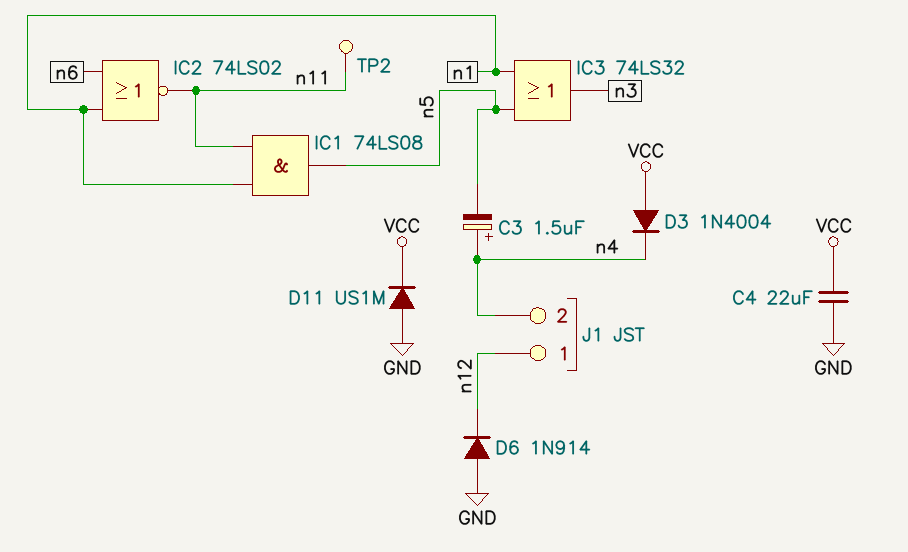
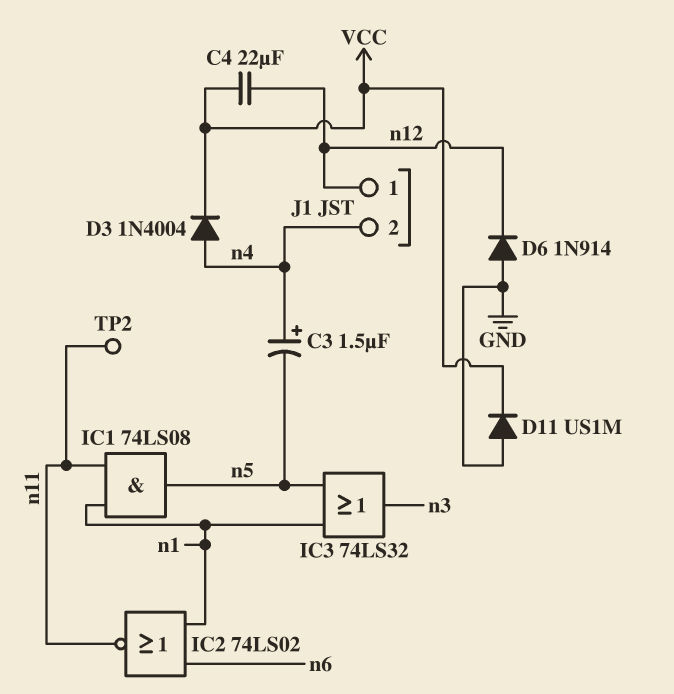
C4: 22uF (GND, VCC) -> 22uF (VCC, n12)
D3: diode 1N4004 (A VCC, K n4) -> diode 1N4004 (A n4, K VCC)

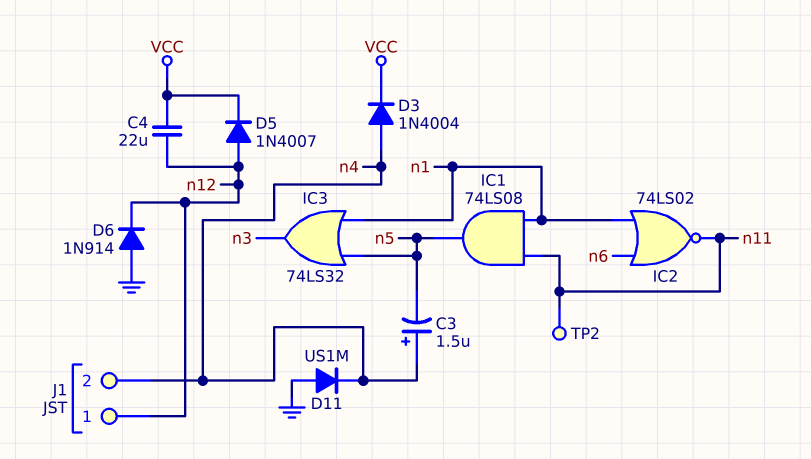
D5: none -> diode 1N4007 (A n12, K VCC)
D11: diode US1M (A GND, K VCC) -> diode US1M (A GND, K n4)

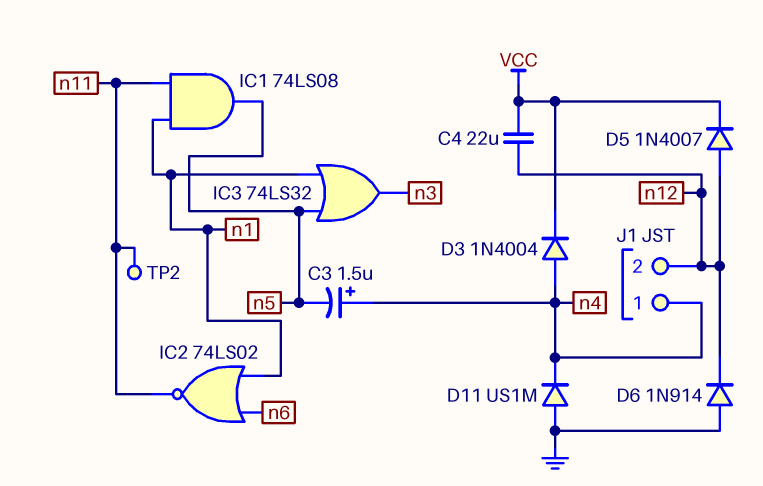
J1 pin 1: n12 -> n4
J1 pin 2: n4 -> n12

